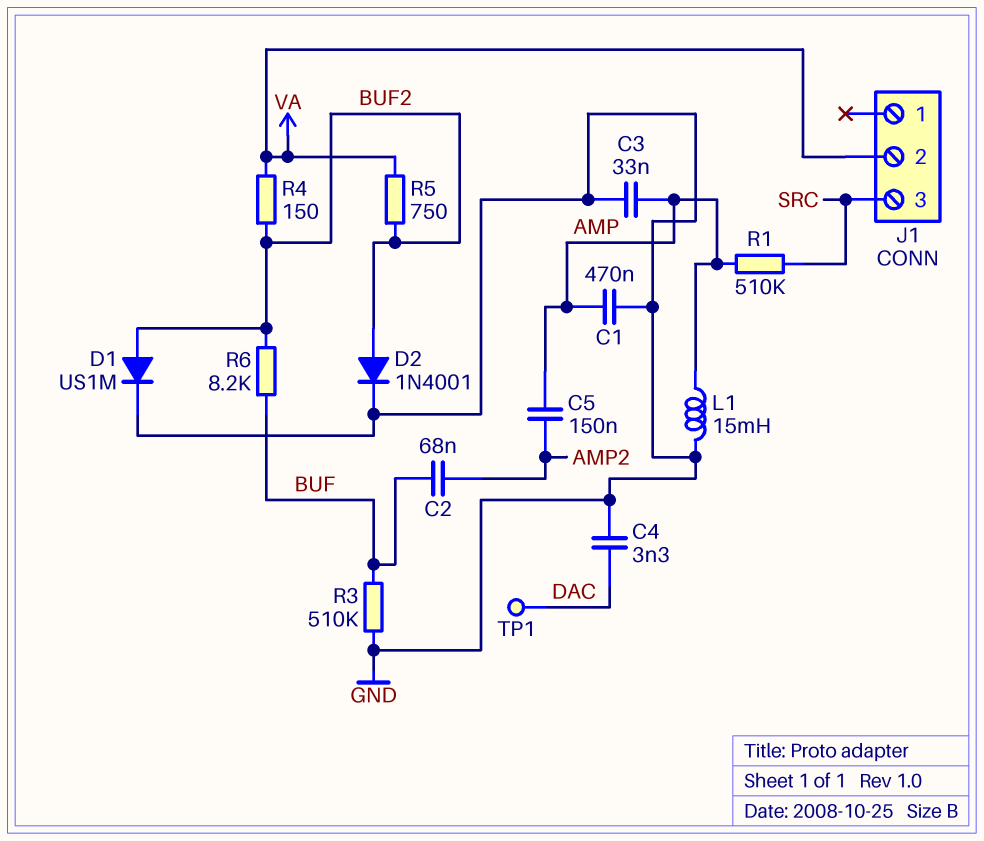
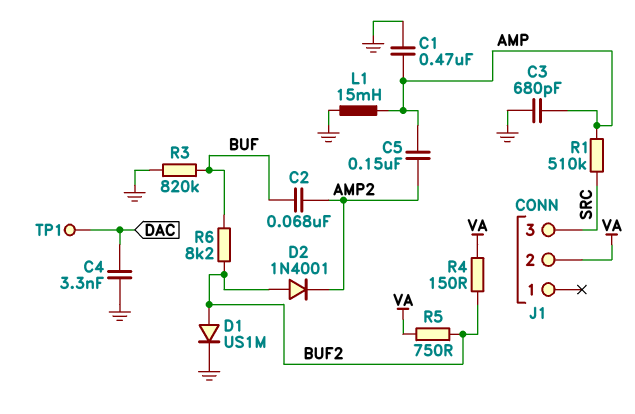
C3: 33nF (AMP, GND) -> 680pF (AMP, GND)
D2: diode 1N4001 (A BUF2, K GND) -> diode 1N4001 (A BUF2, K AMP2)
R3: 510k (BUF, GND) -> 820k (BUF, GND)

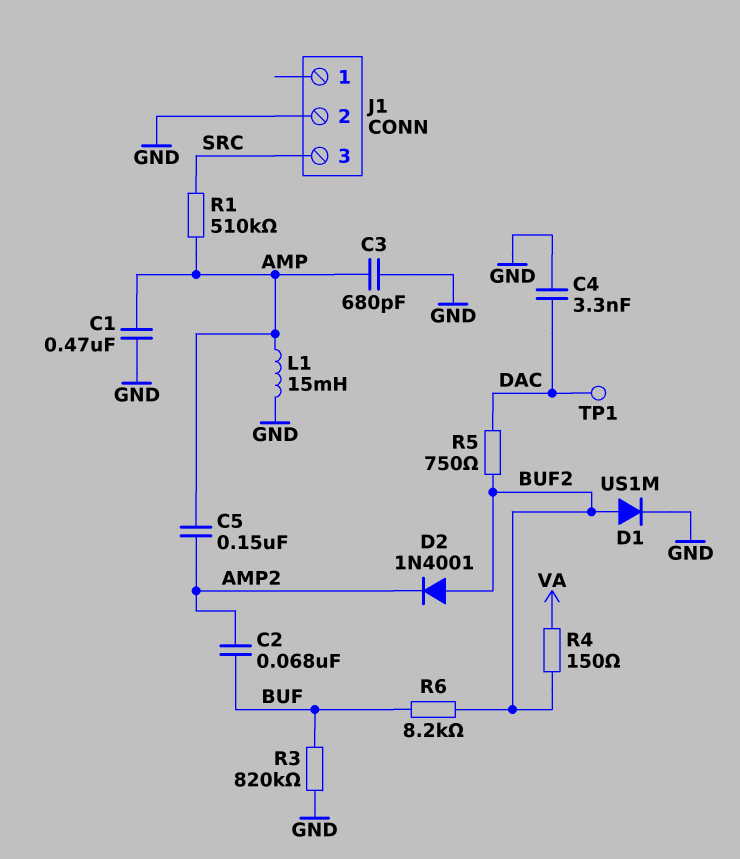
J1 pin 2: VA -> GND
R5: 750 (BUF2, VA) -> 750 (BUF2, DAC)

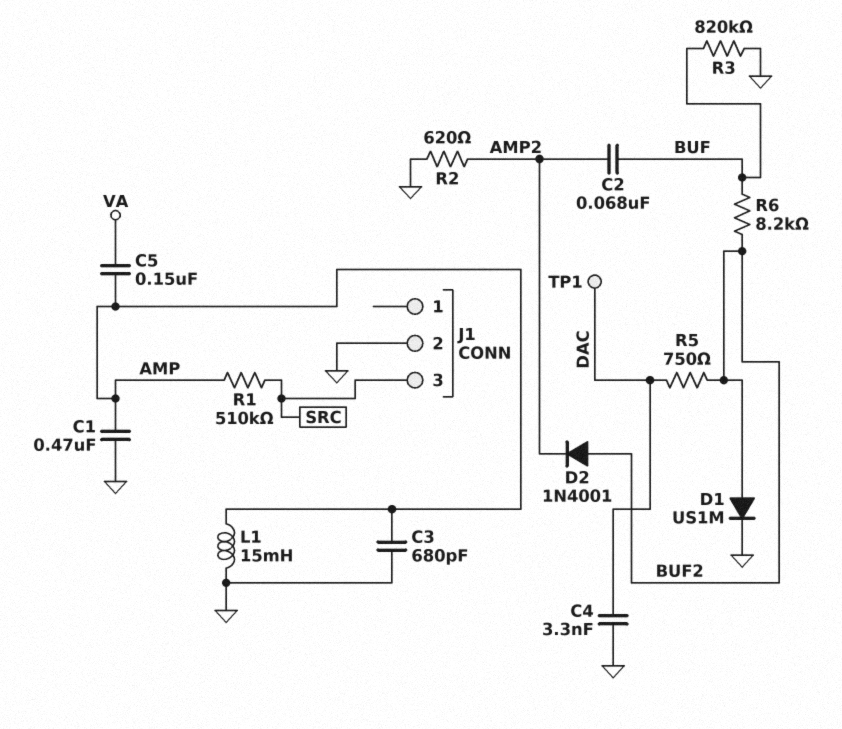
C5: 150nF (AMP, AMP2) -> 150nF (AMP, VA)
R2: none -> 620 (AMP2, GND)
R4: 150 (BUF2, VA) -> none

